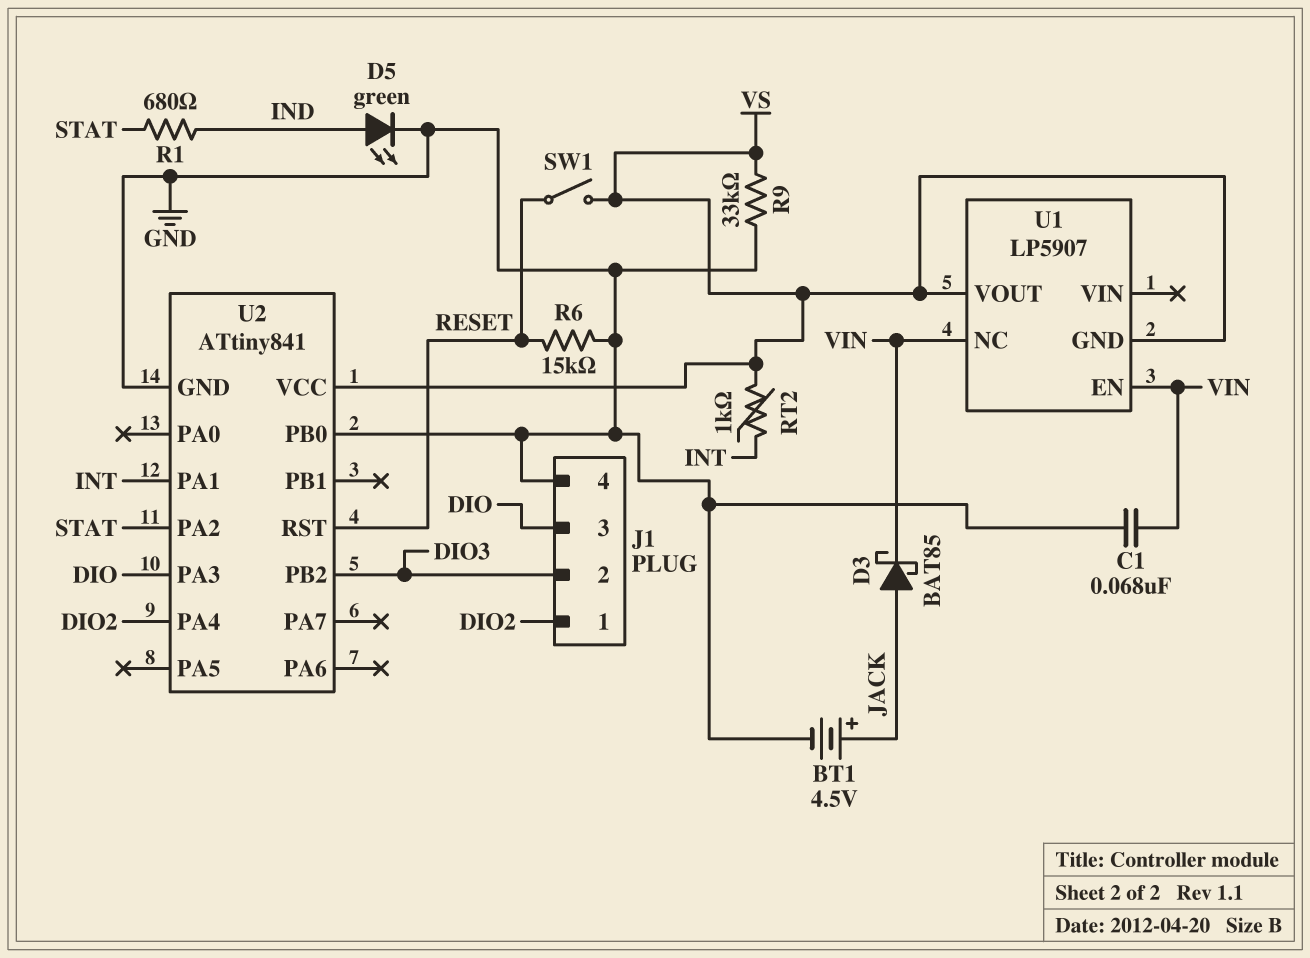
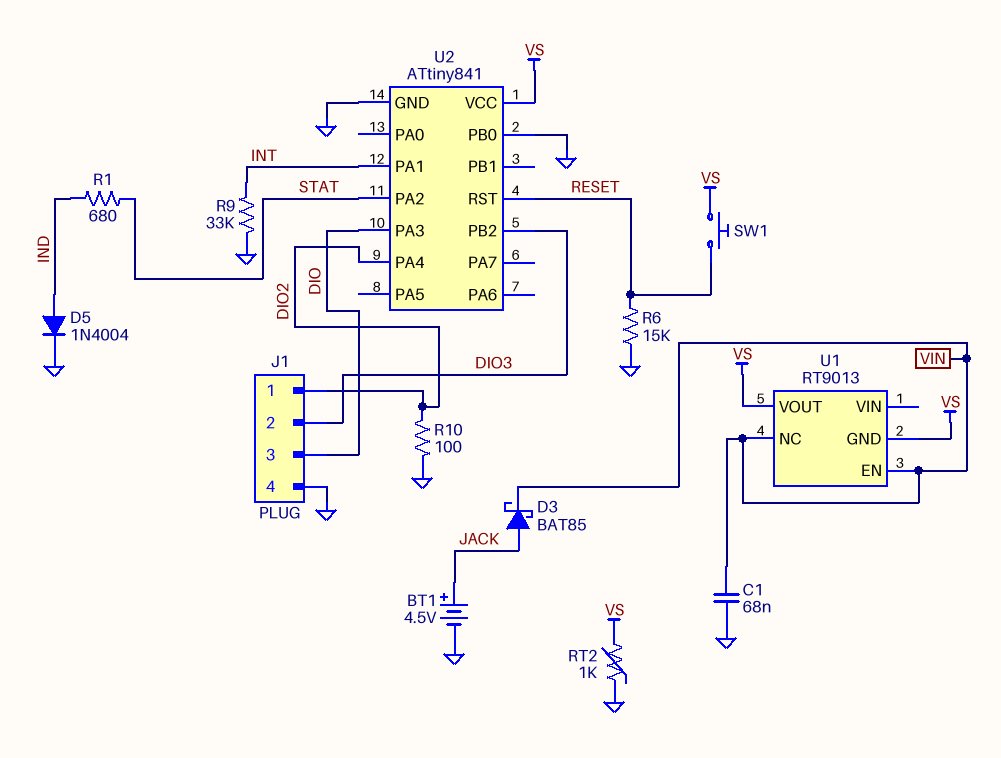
D5: LED green (A IND, K GND) -> diode 1N4004 (A IND, K GND)
R9: 33k (GND, VS) -> 33k (GND, INT)
R10: none -> 100 (DIO2, GND)
RT2: 1k (INT, VS) -> 1k (GND, VS)
SW1: switch (RESET, VS) -> button (RESET, VS)
U1: LP5907 -> RT9013

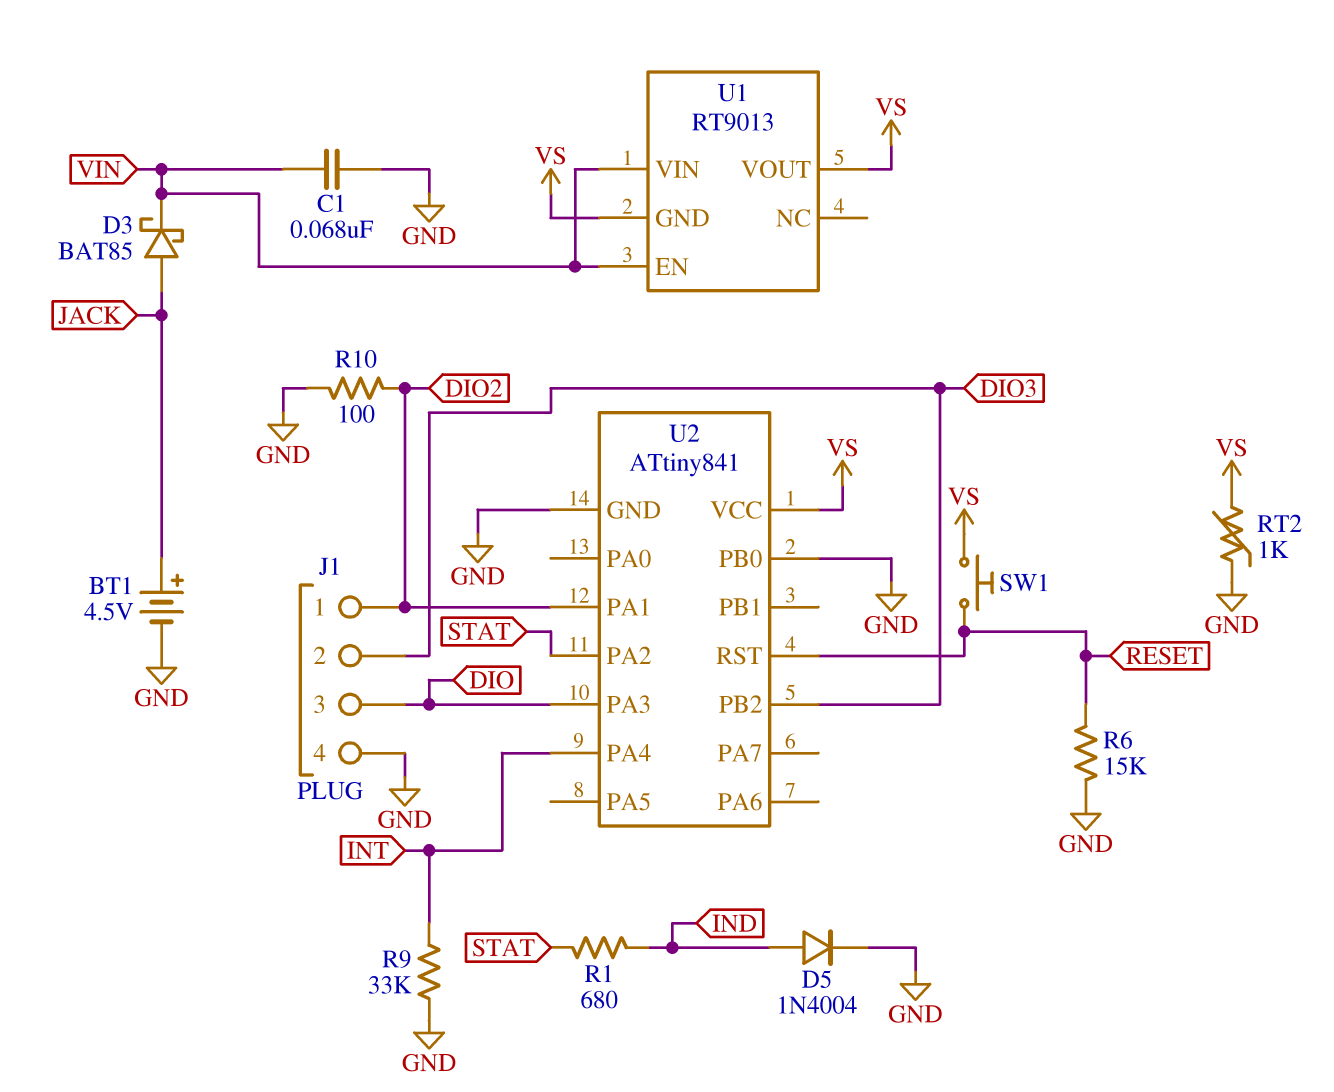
U1 pin NC: VIN -> none
U1 pin VIN: none -> VIN
U2 pin PA1: INT -> DIO2
U2 pin PA4: DIO2 -> INT

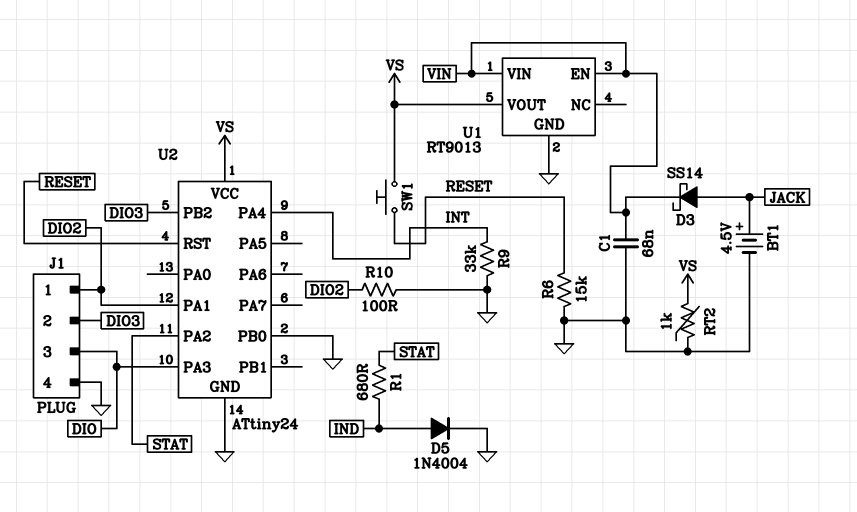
D3: schottky BAT85 (A JACK, K VIN) -> schottky SS14 (A JACK, K VIN)
U1 pin GND: VS -> GND
U2: ATtiny841 -> ATtiny24

